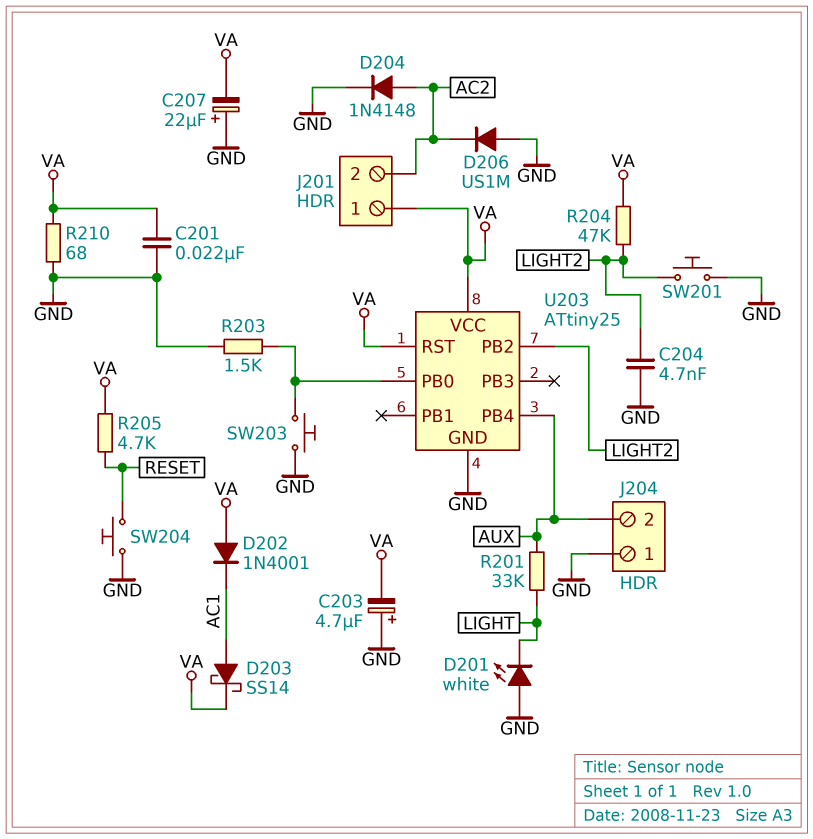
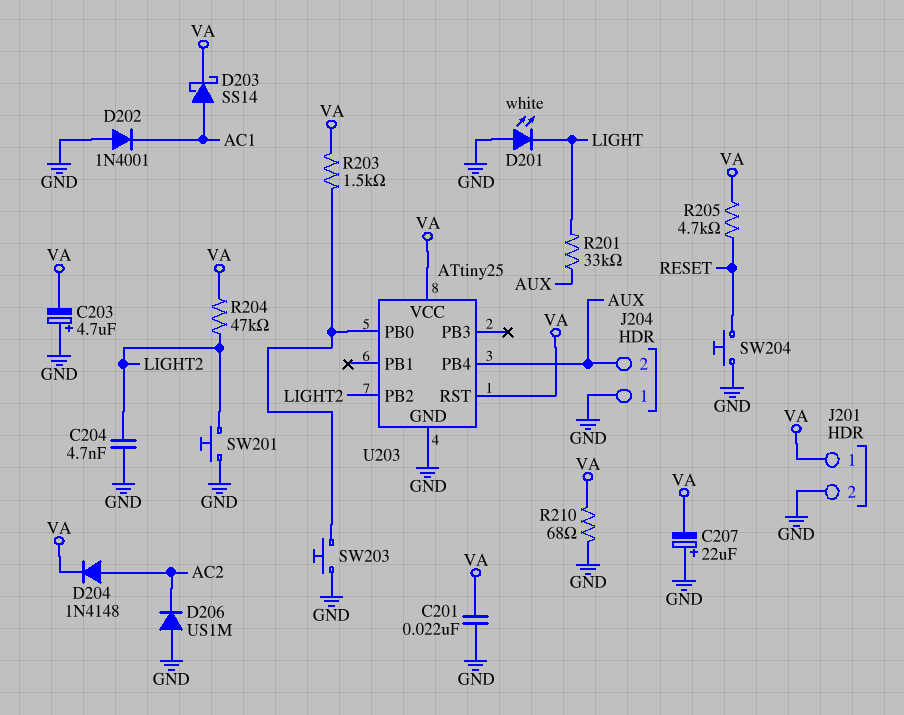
D202: diode 1N4001 (A VA, K AC1) -> diode 1N4001 (A GND, K AC1)
D204: diode 1N4148 (A AC2, K GND) -> diode 1N4148 (A AC2, K VA)
J201 pin 2: AC2 -> GND
R203: 1.5k (GND, U203/PB0) -> 1.5k (U203/PB0, VA)

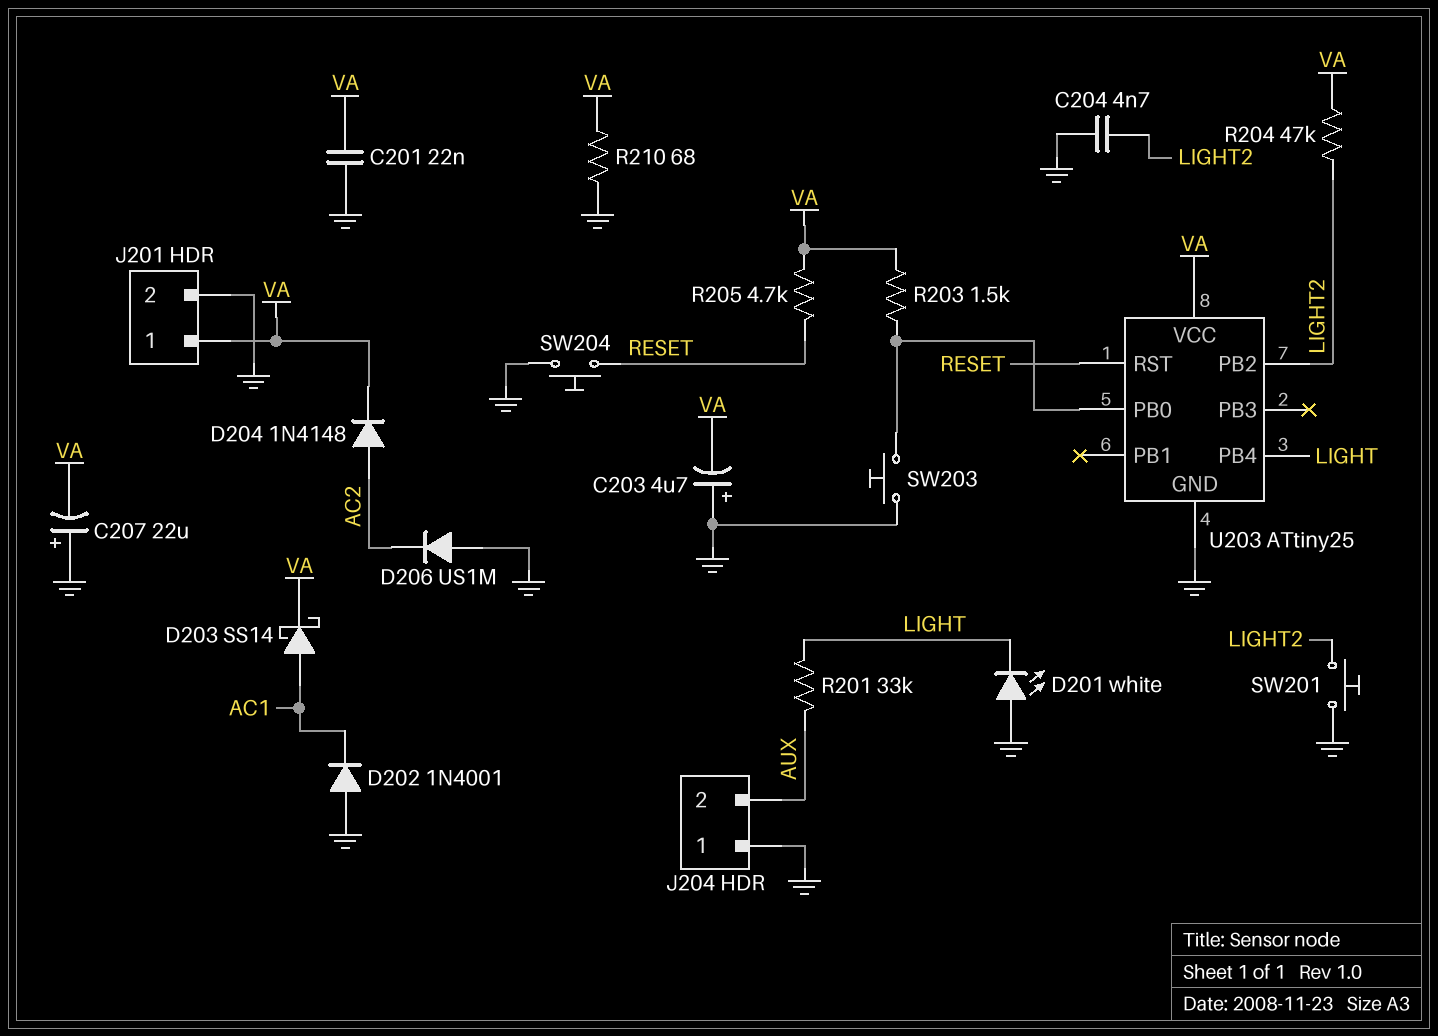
U203 pin PB4: AUX -> LIGHT
U203 pin RST: VA -> RESET

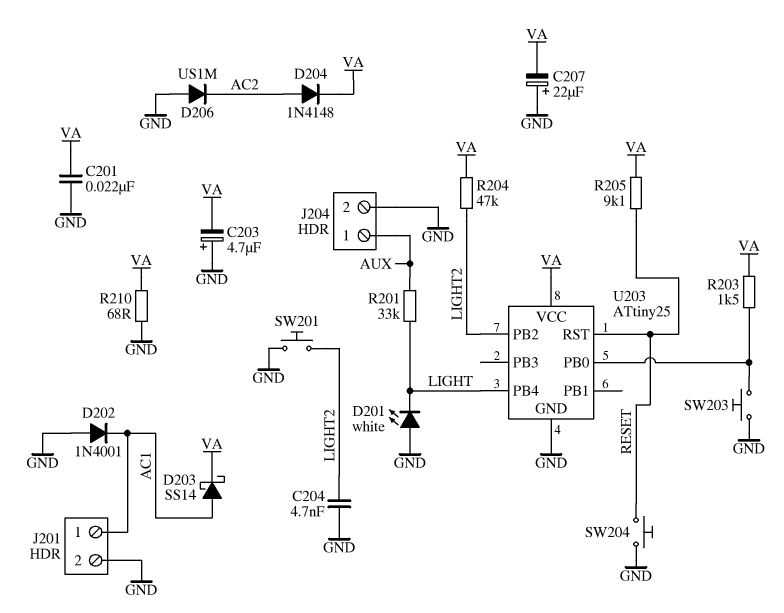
J201 pin 1: VA -> AC1
J204 pin 1: GND -> AUX
J204 pin 2: AUX -> GND
R205: 4.7k (RESET, VA) -> 9.1k (RESET, VA)

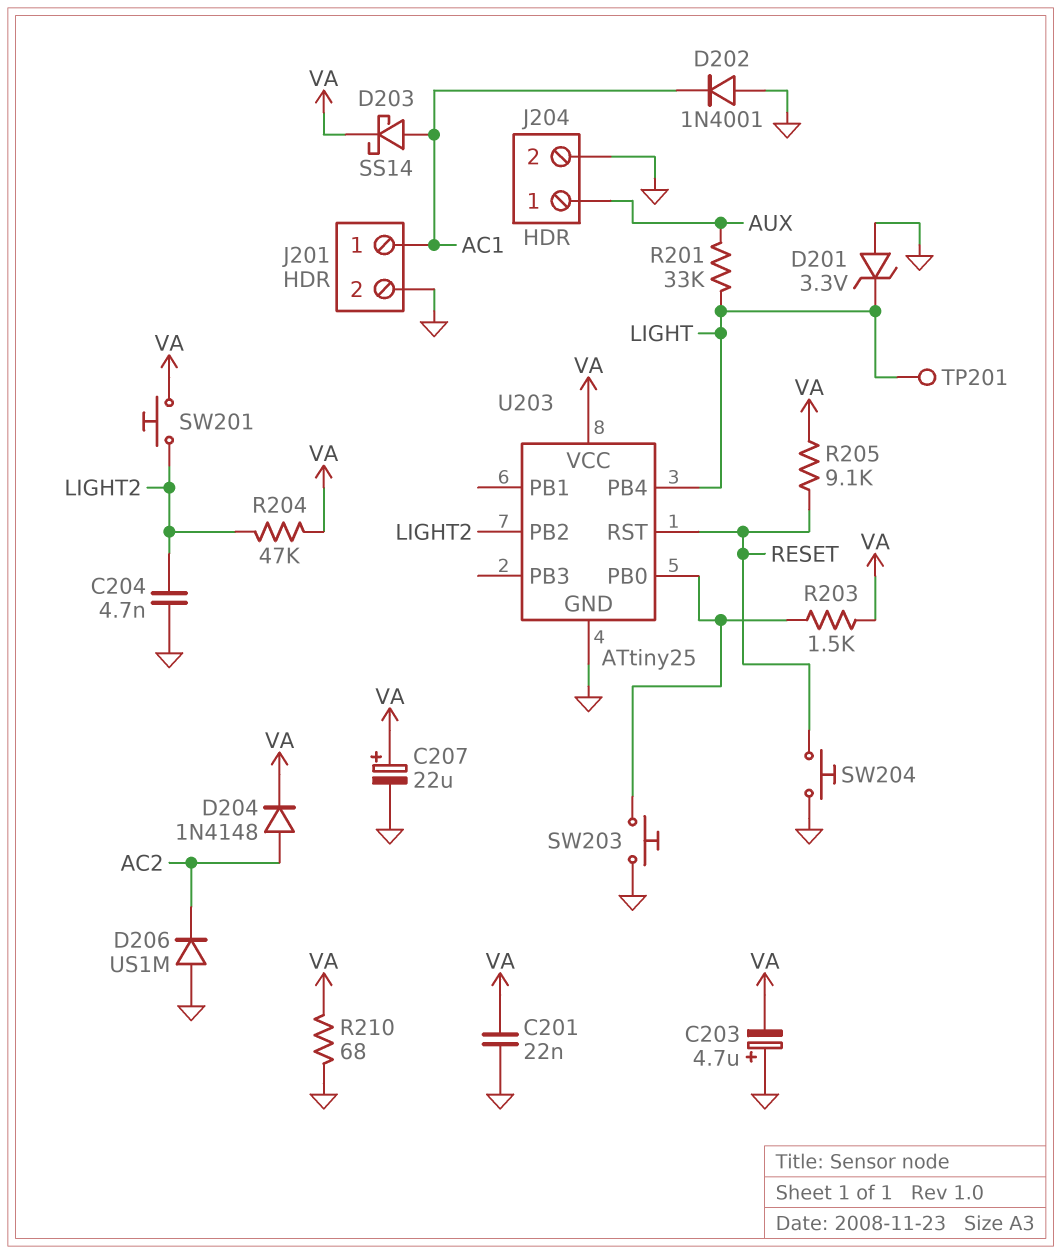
C207: 22uF (plus GND, minus VA) -> 22uF (plus VA, minus GND)
D201: LED white (A GND, K LIGHT) -> zener 3.3V (A GND, K LIGHT)
SW201: button (GND, LIGHT2) -> button (LIGHT2, VA)
TP201: none -> test point (LIGHT)

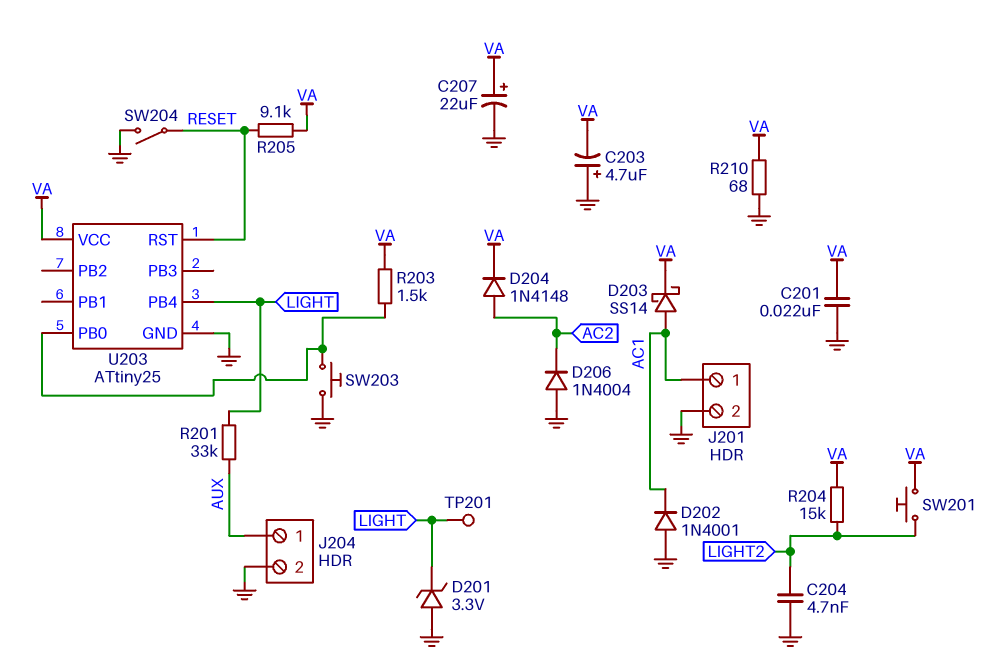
D206: diode US1M (A GND, K AC2) -> diode 1N4004 (A GND, K AC2)
R204: 47k (LIGHT2, VA) -> 15k (LIGHT2, VA)
SW204: button (GND, RESET) -> switch (GND, RESET)
U203 pin PB2: LIGHT2 -> none

